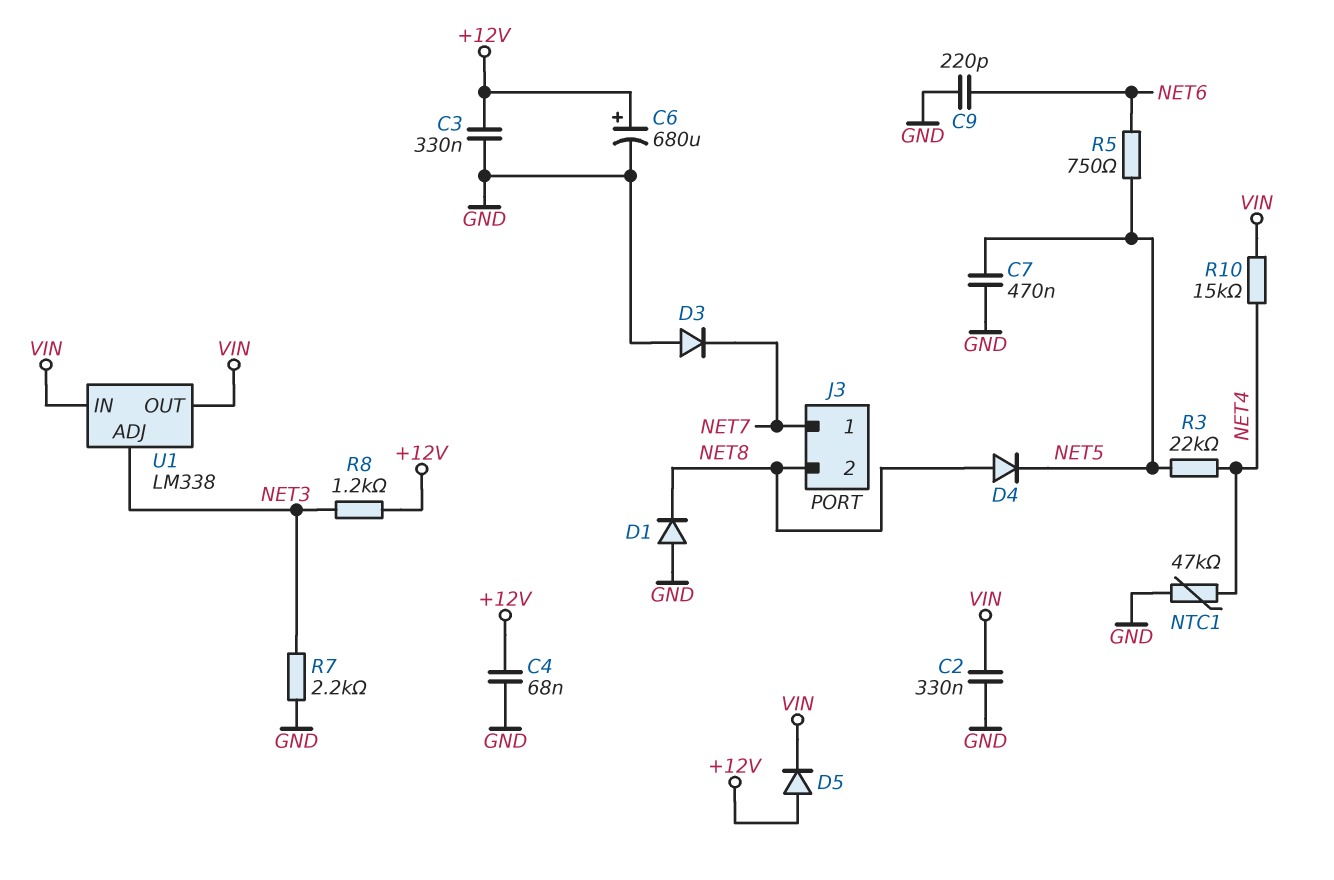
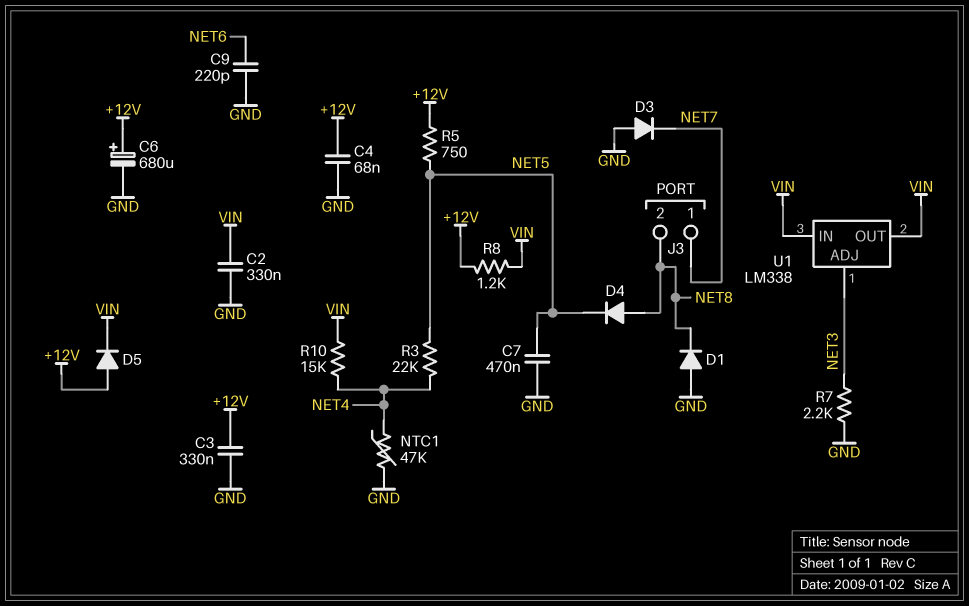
R5: 750 (NET5, NET6) -> 750 (+12V, NET5)
R8: 1.2k (+12V, NET3) -> 1.2k (+12V, VIN)

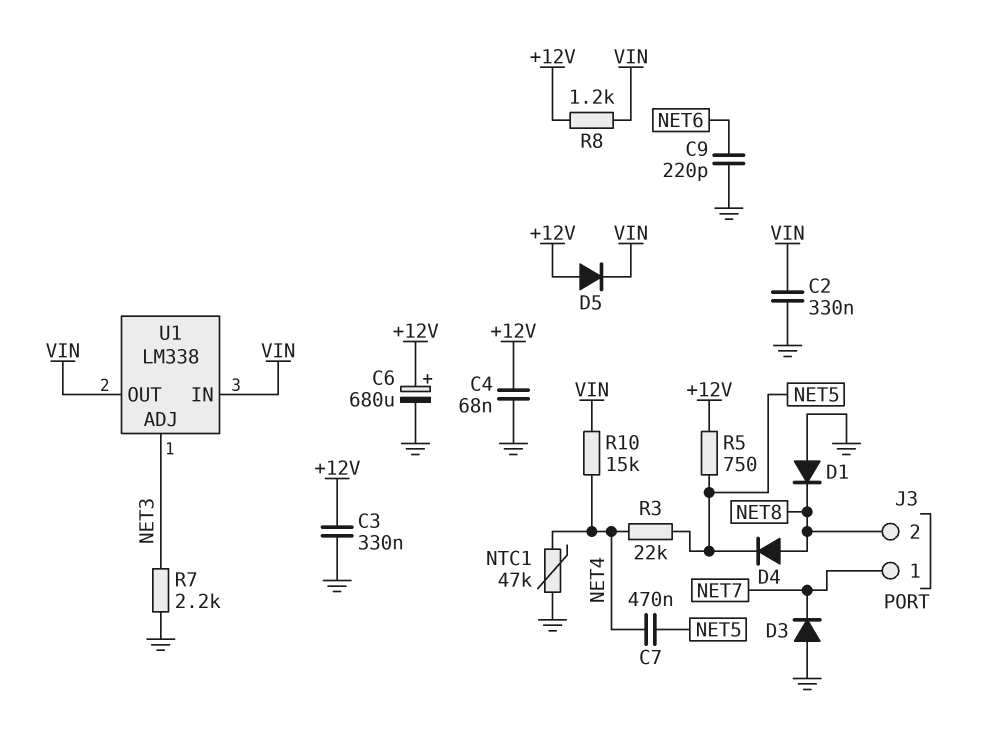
C7: 470nF (GND, NET5) -> 470nF (NET4, NET5)

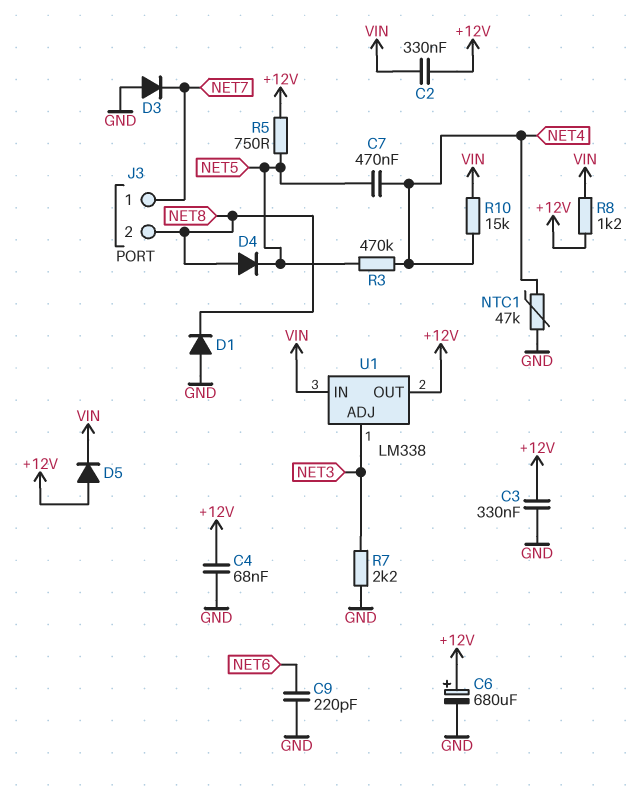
C2: 330nF (GND, VIN) -> 330nF (+12V, VIN)
R3: 22k (NET4, NET5) -> 470k (NET4, NET5)
U1 pin OUT: VIN -> +12V

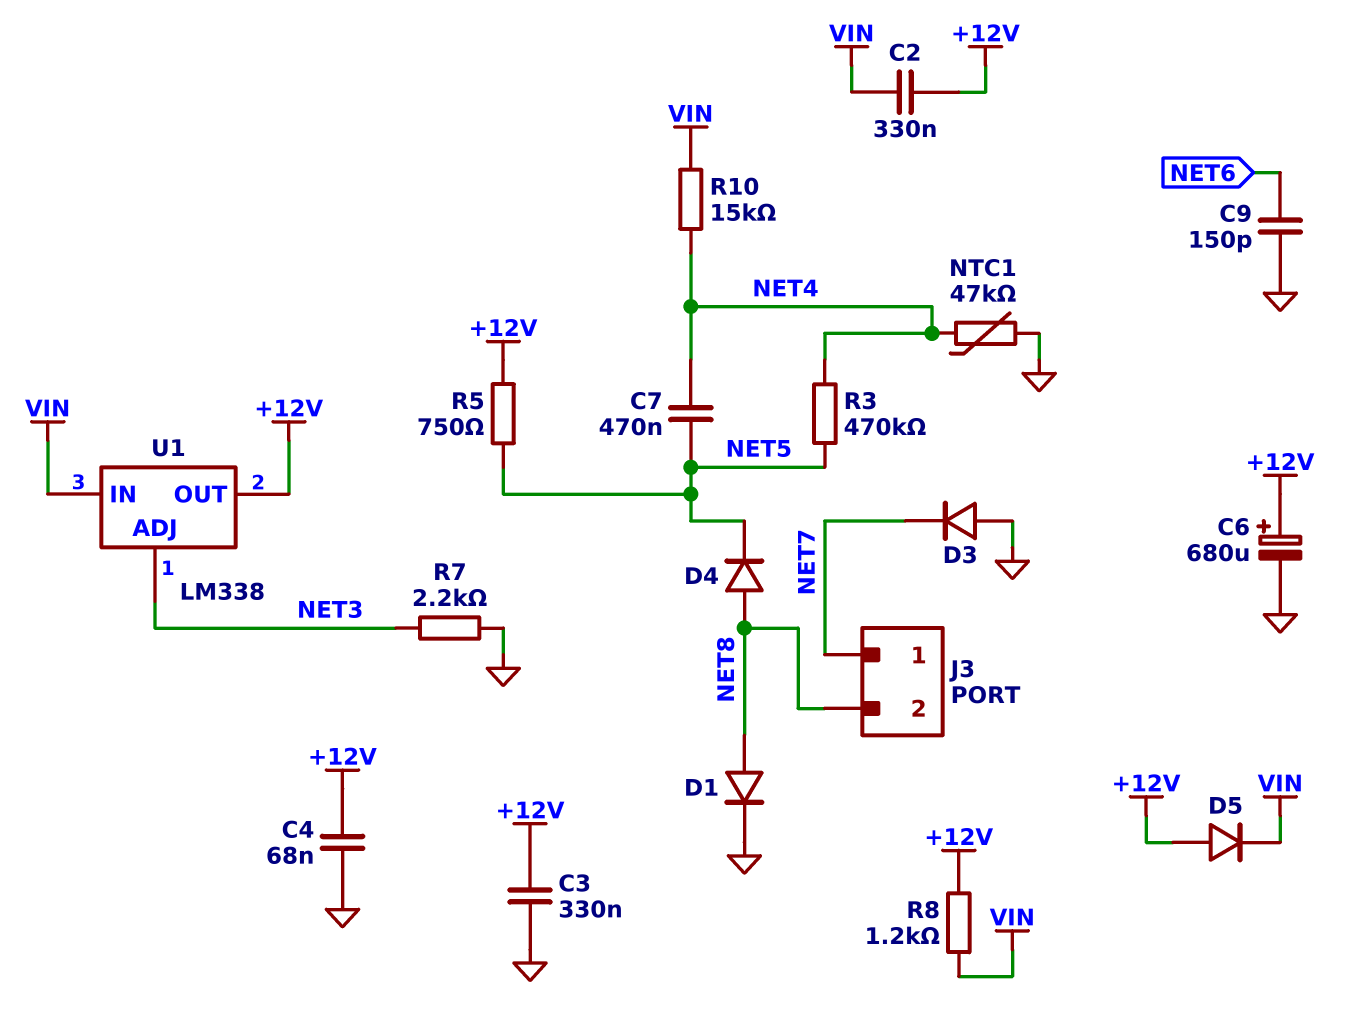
C9: 220pF (GND, NET6) -> 150pF (GND, NET6)
D1: diode (A GND, K NET8) -> diode (A NET8, K GND)

